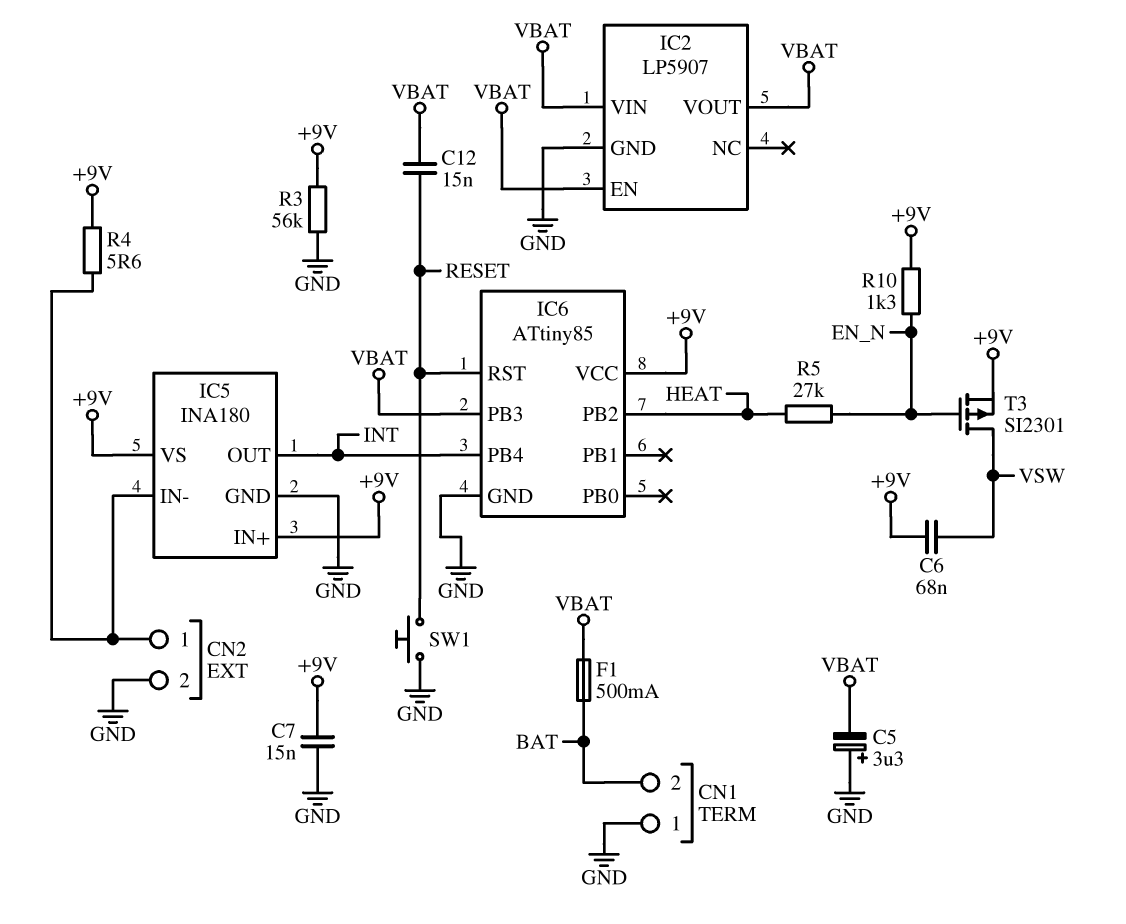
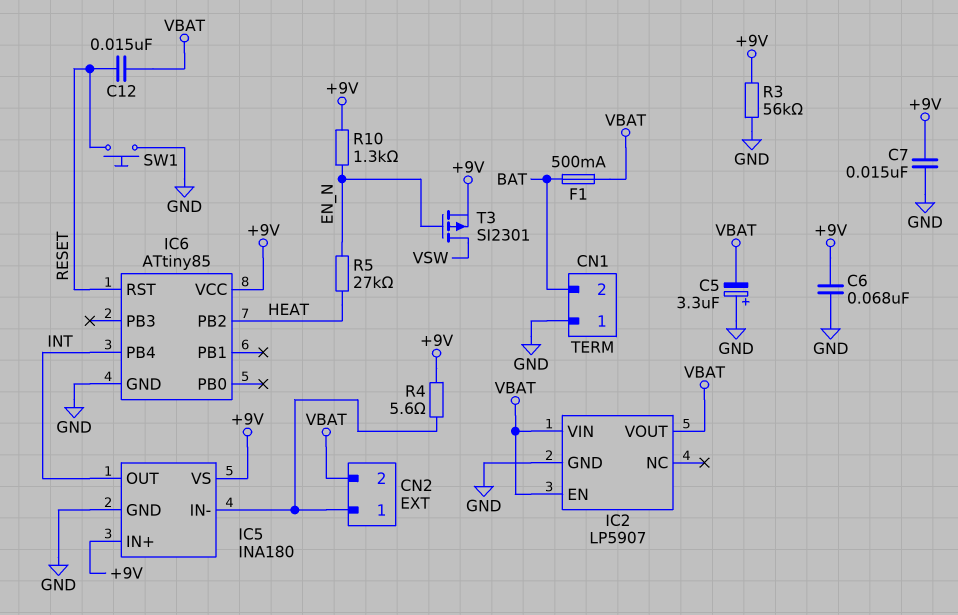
C6: 68nF (+9V, VSW) -> 68nF (+9V, GND)
CN2 pin 2: GND -> VBAT
IC6 pin PB3: VBAT -> none

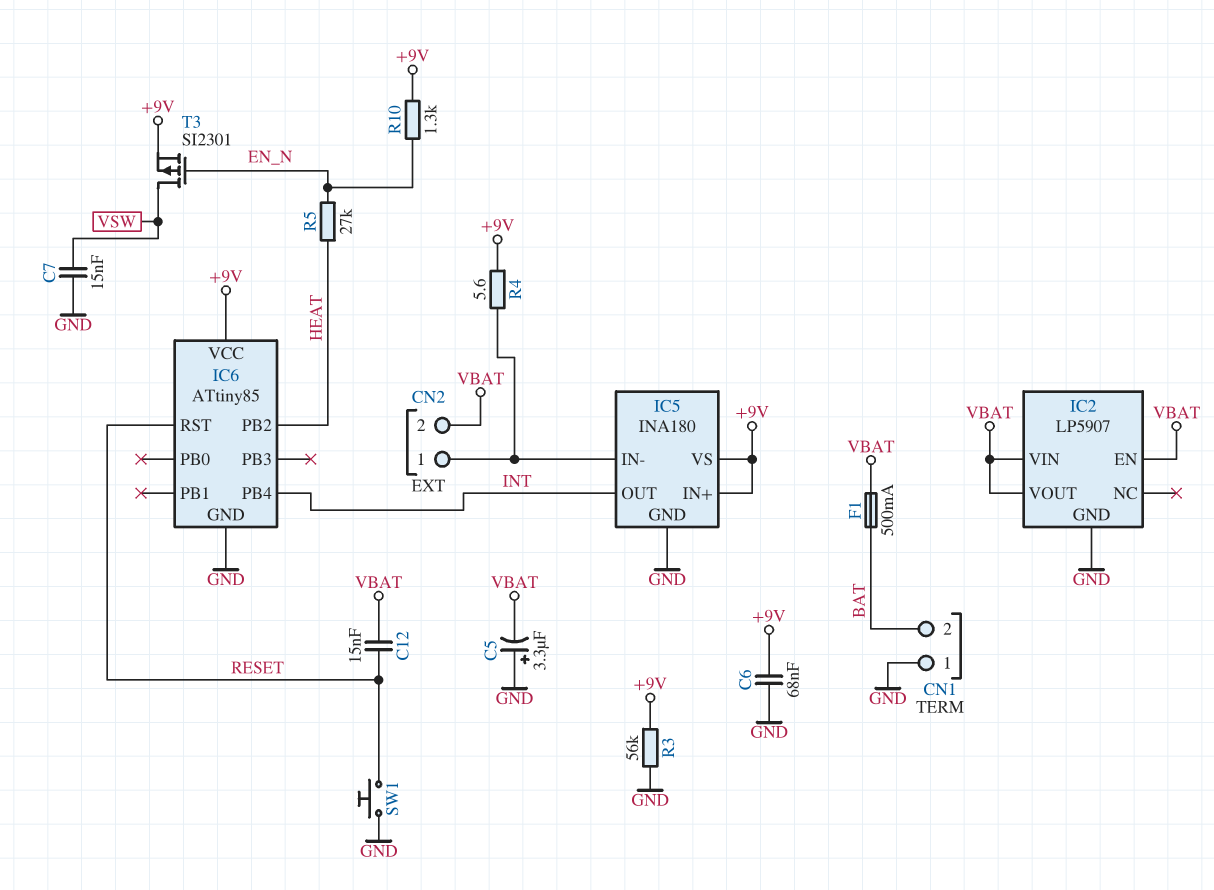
C7: 15nF (+9V, GND) -> 15nF (GND, VSW)

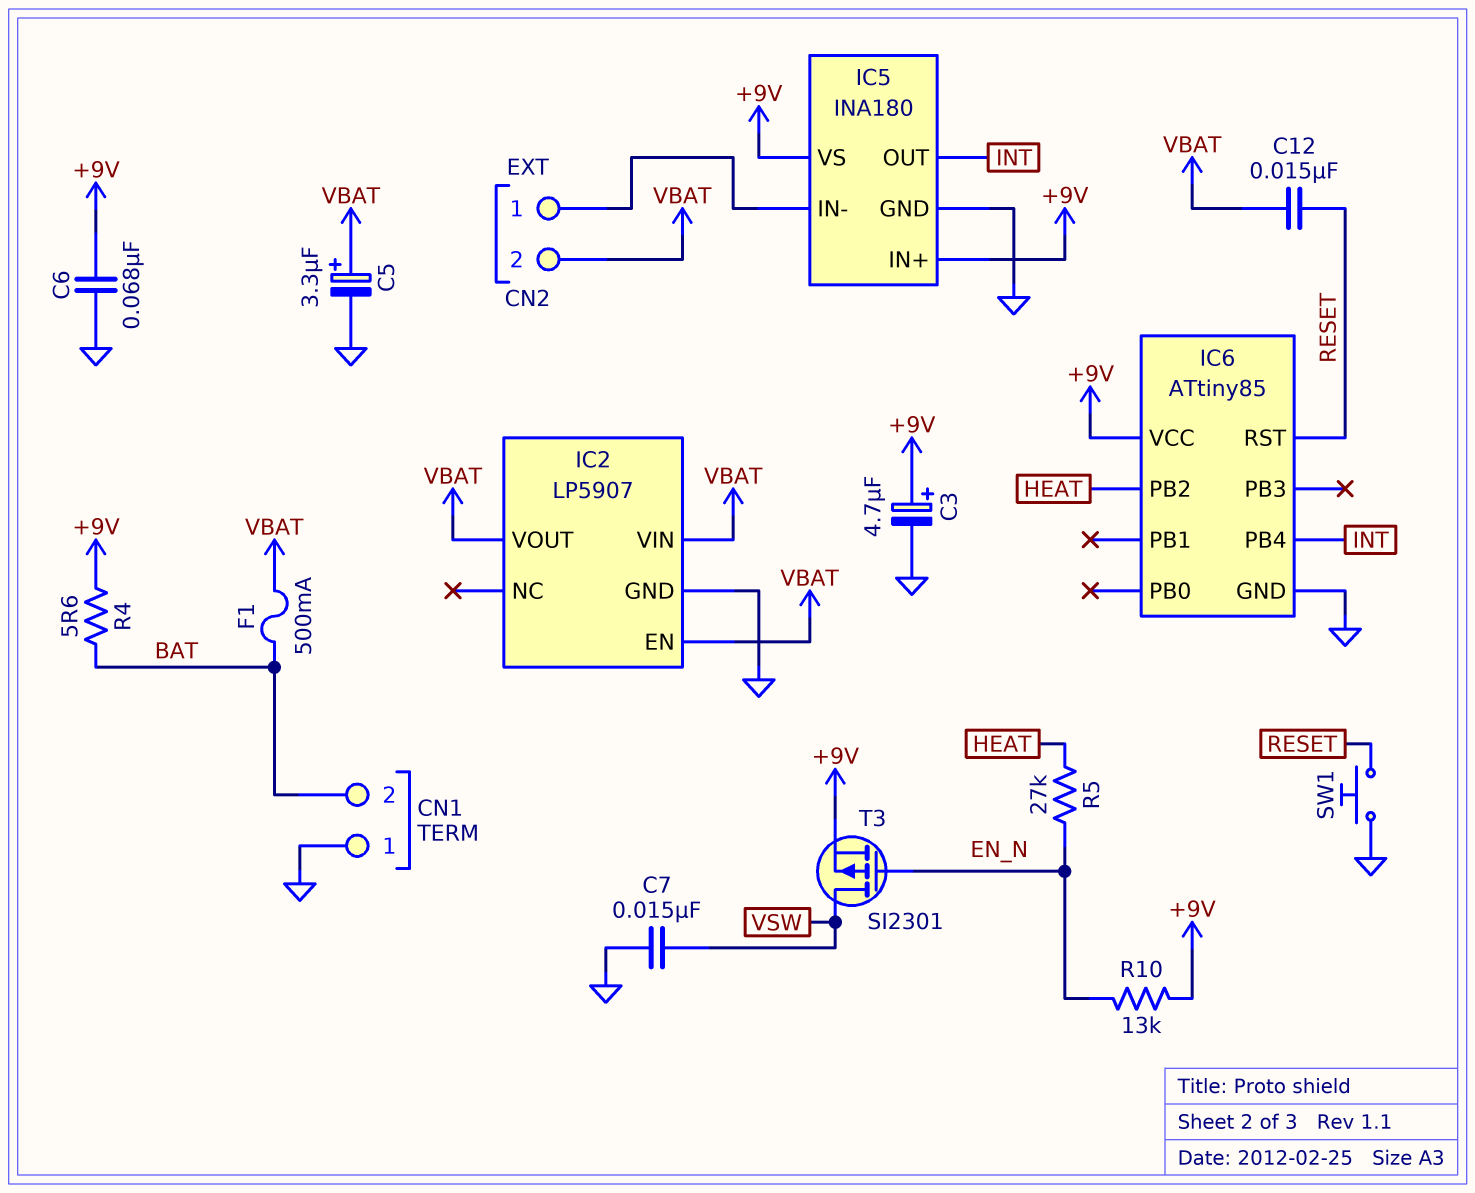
C3: none -> 4.7uF (plus +9V, minus GND)
C5: 3.3uF (plus GND, minus VBAT) -> 3.3uF (plus VBAT, minus GND)
R3: 56k (+9V, GND) -> none
R4: 5.6 (+9V, CN2/1) -> 5.6 (+9V, BAT)
R10: 1.3k (+9V, EN_N) -> 13k (+9V, EN_N)

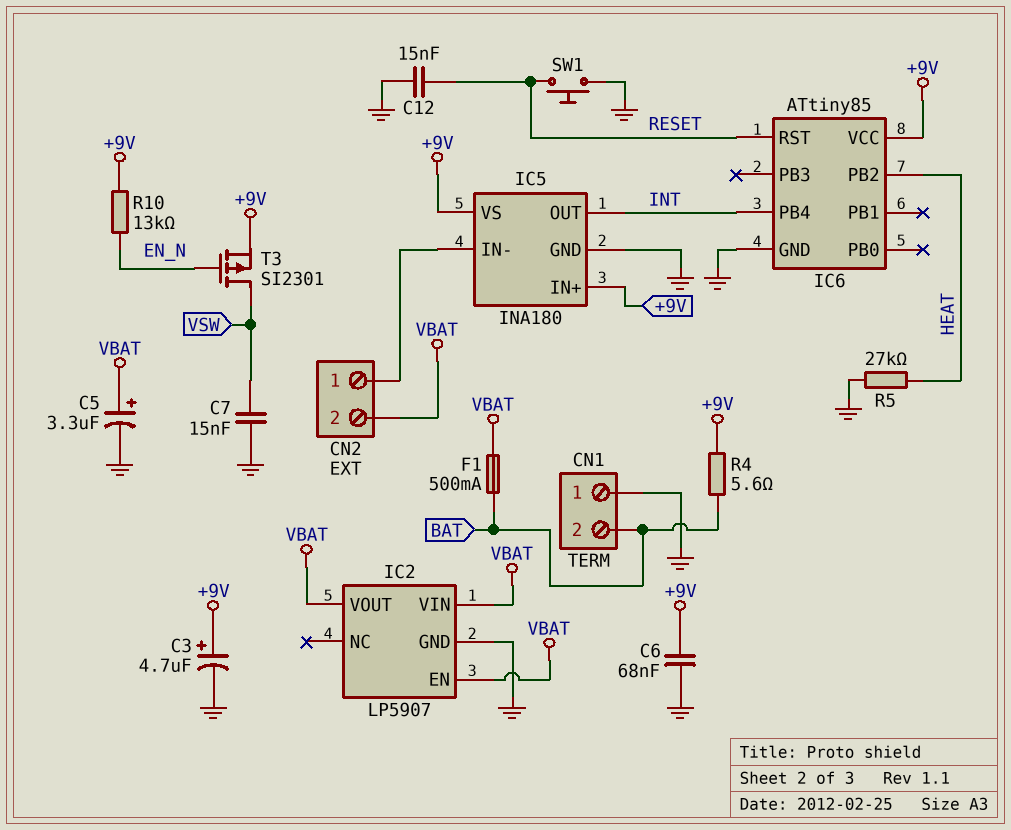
C12: 15nF (RESET, VBAT) -> 15nF (GND, RESET)
R5: 27k (EN_N, HEAT) -> 27k (GND, HEAT)

